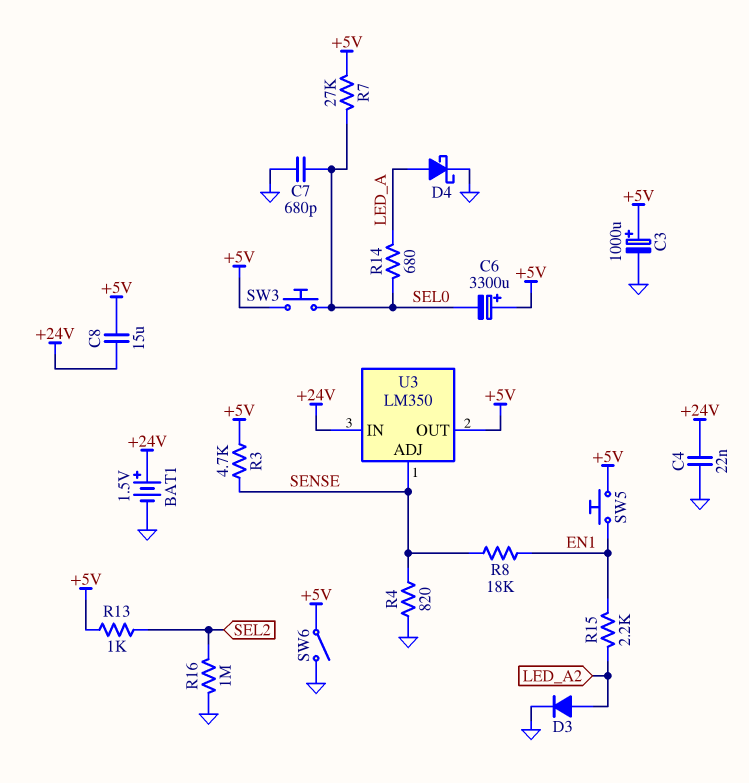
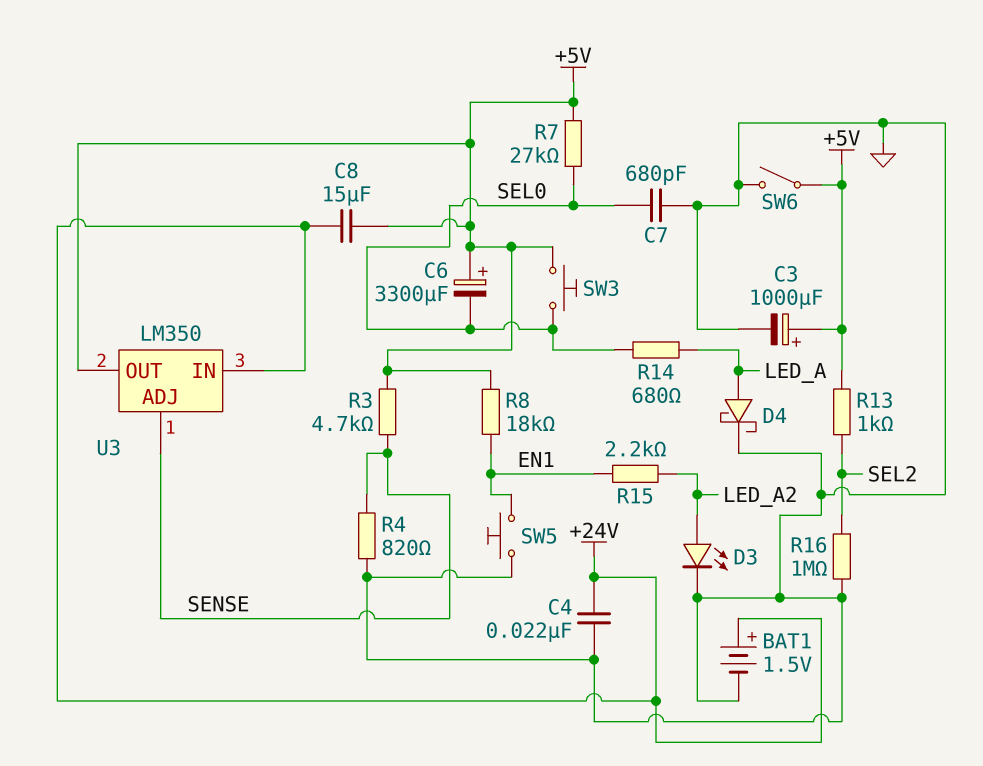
D3: diode (A LED_A2, K GND) -> LED (A LED_A2, K GND)
R8: 18k (EN1, SENSE) -> 18k (+5V, EN1)
SW5: button (+5V, EN1) -> button (EN1, GND)

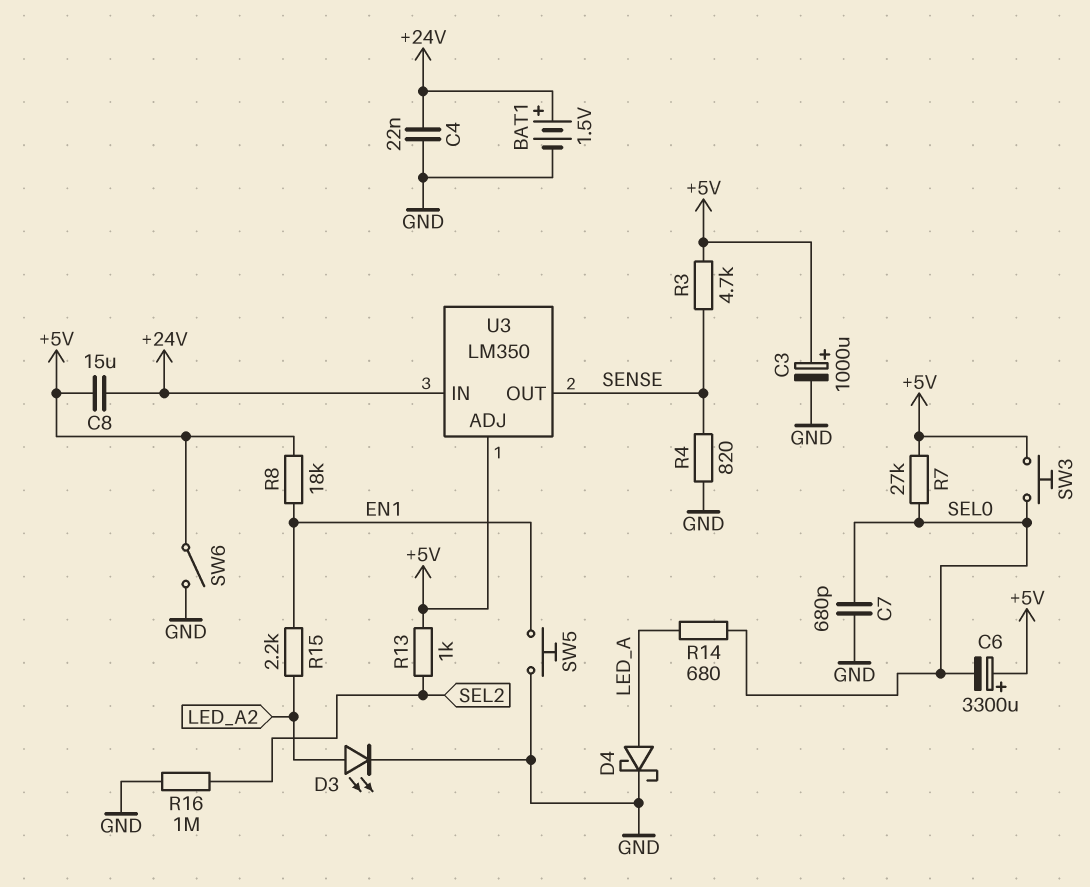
U3 pin ADJ: SENSE -> +5V
U3 pin OUT: +5V -> SENSE

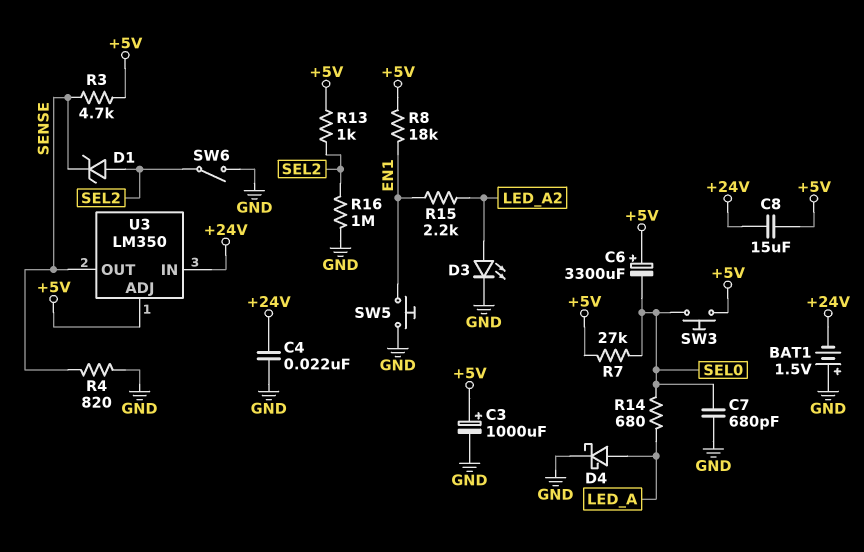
BAT1: 1.5V (plus +24V, minus GND) -> 1.5V (plus GND, minus +24V)
D1: none -> zener (A SEL2, K SENSE)
SW6: switch (+5V, GND) -> switch (GND, SEL2)

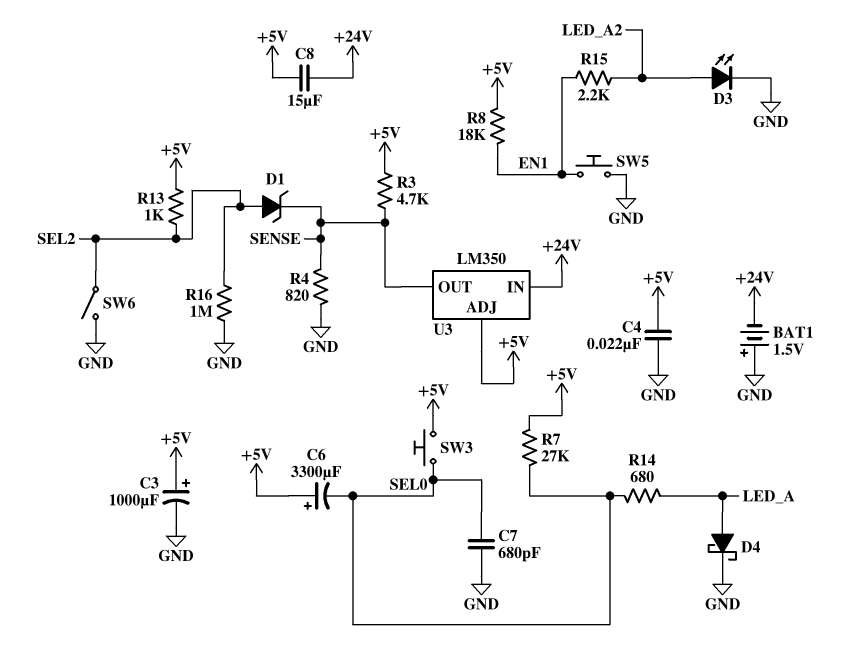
C4: 22nF (+24V, GND) -> 22nF (+5V, GND)

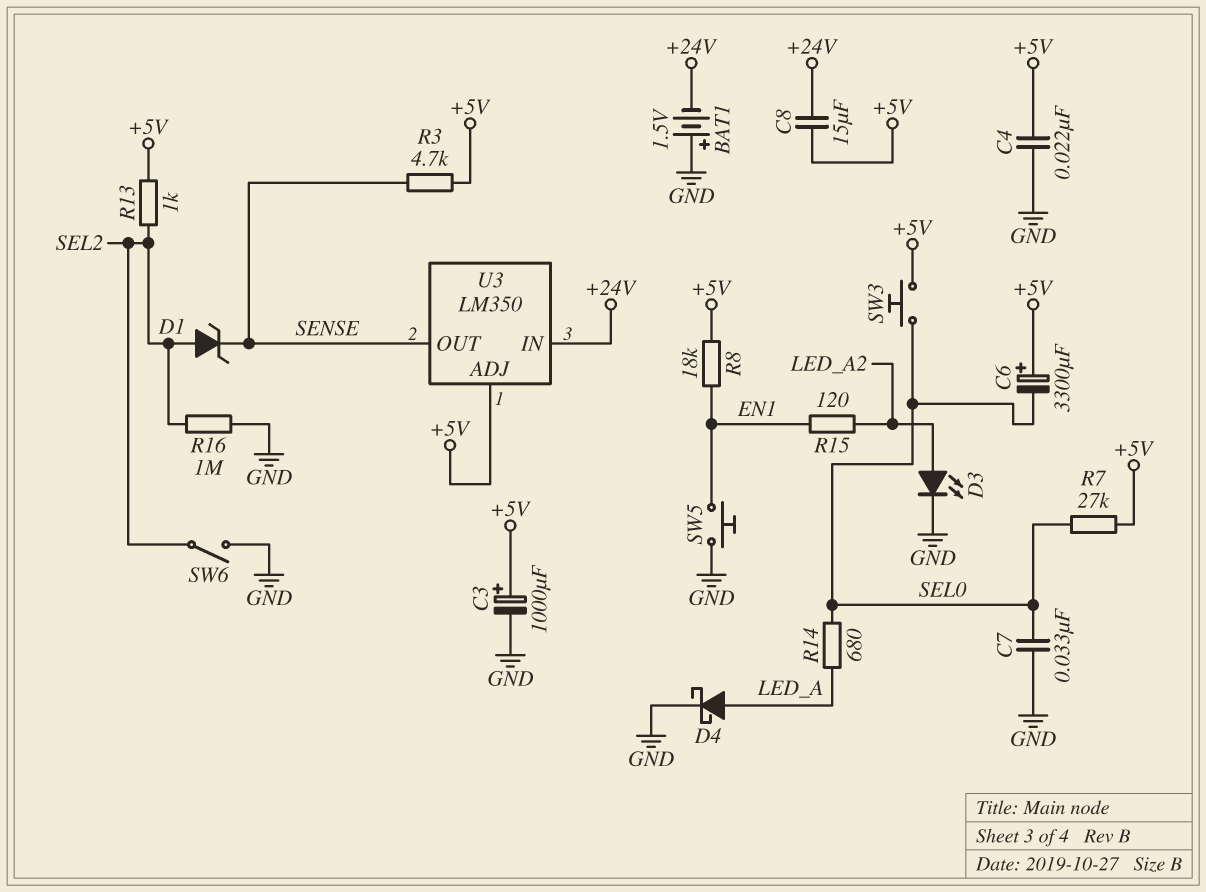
C7: 680pF (GND, SEL0) -> 33nF (GND, SEL0)
R4: 820 (GND, SENSE) -> none
R15: 2.2k (EN1, LED_A2) -> 120 (EN1, LED_A2)

